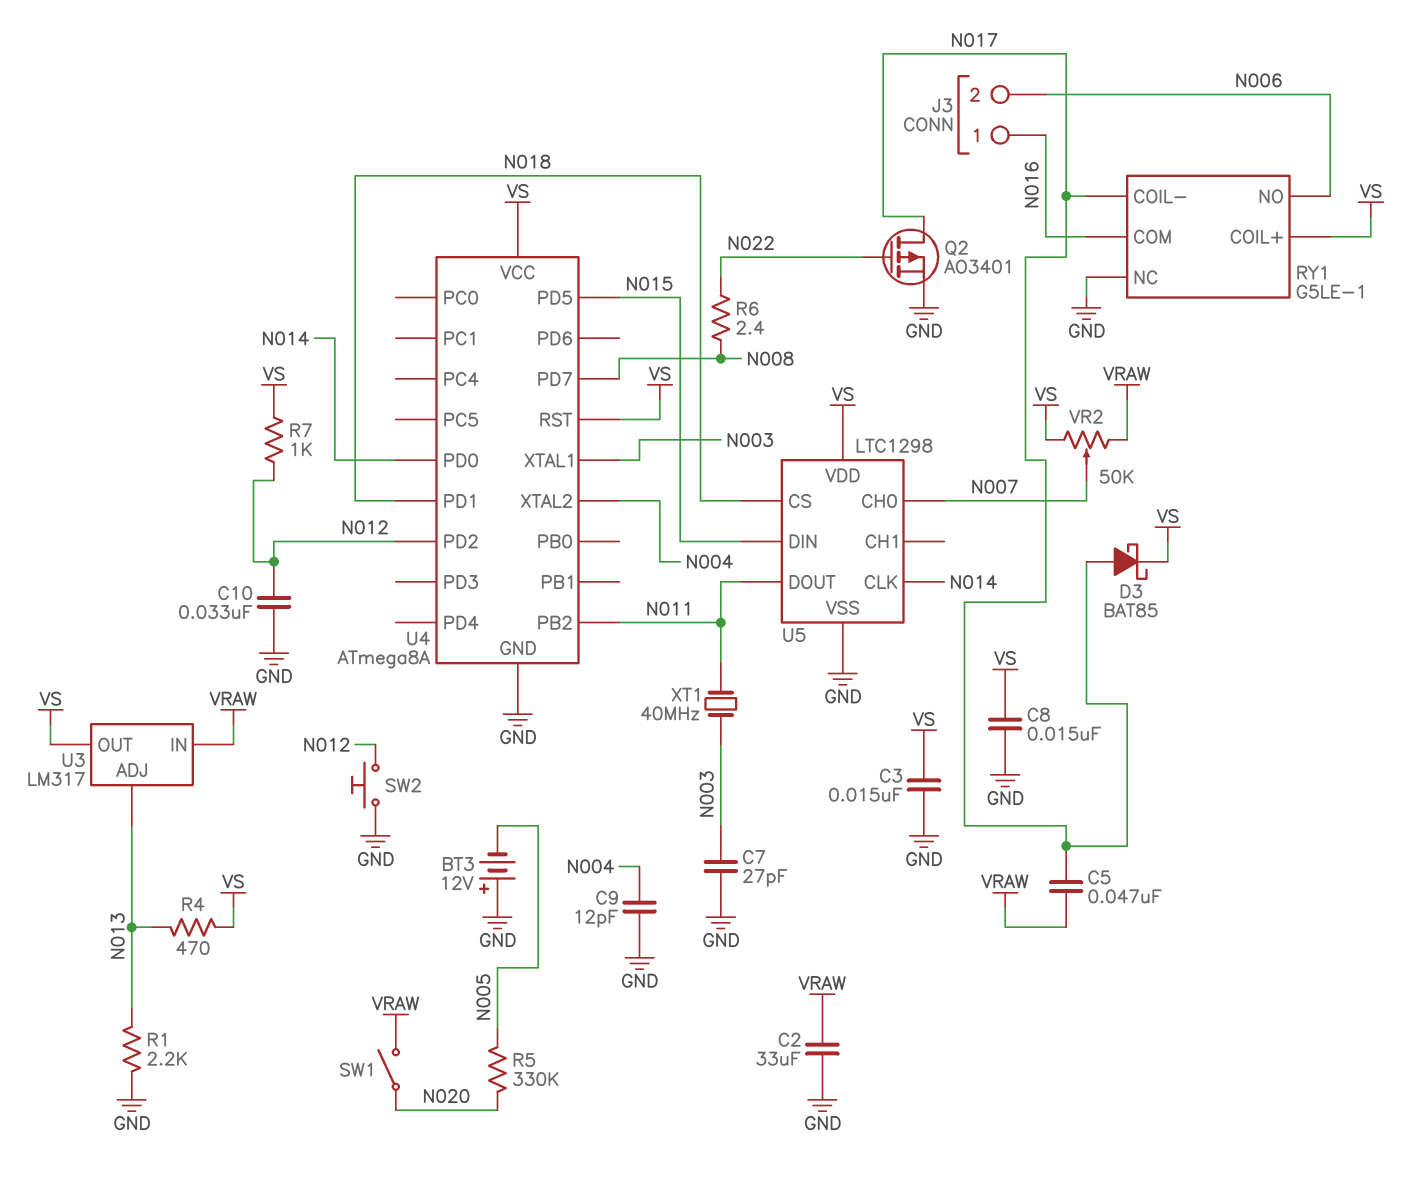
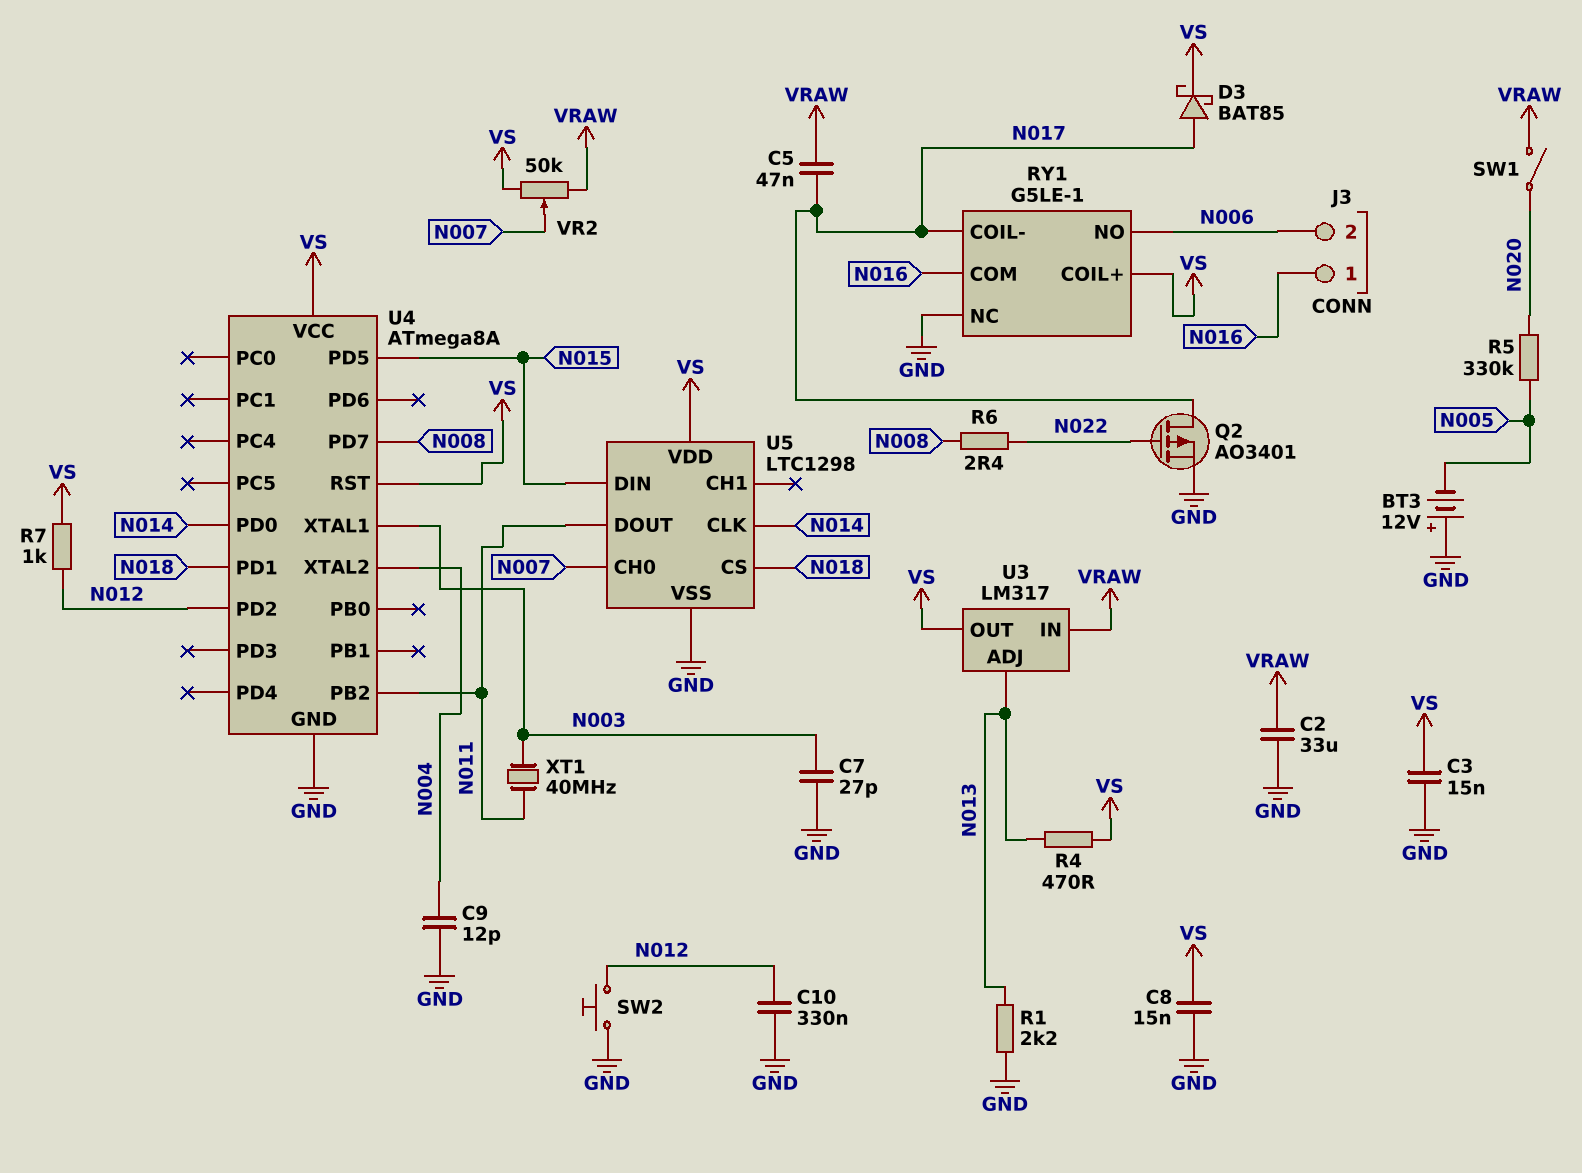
C10: 33nF (GND, N012) -> 330nF (GND, N012)

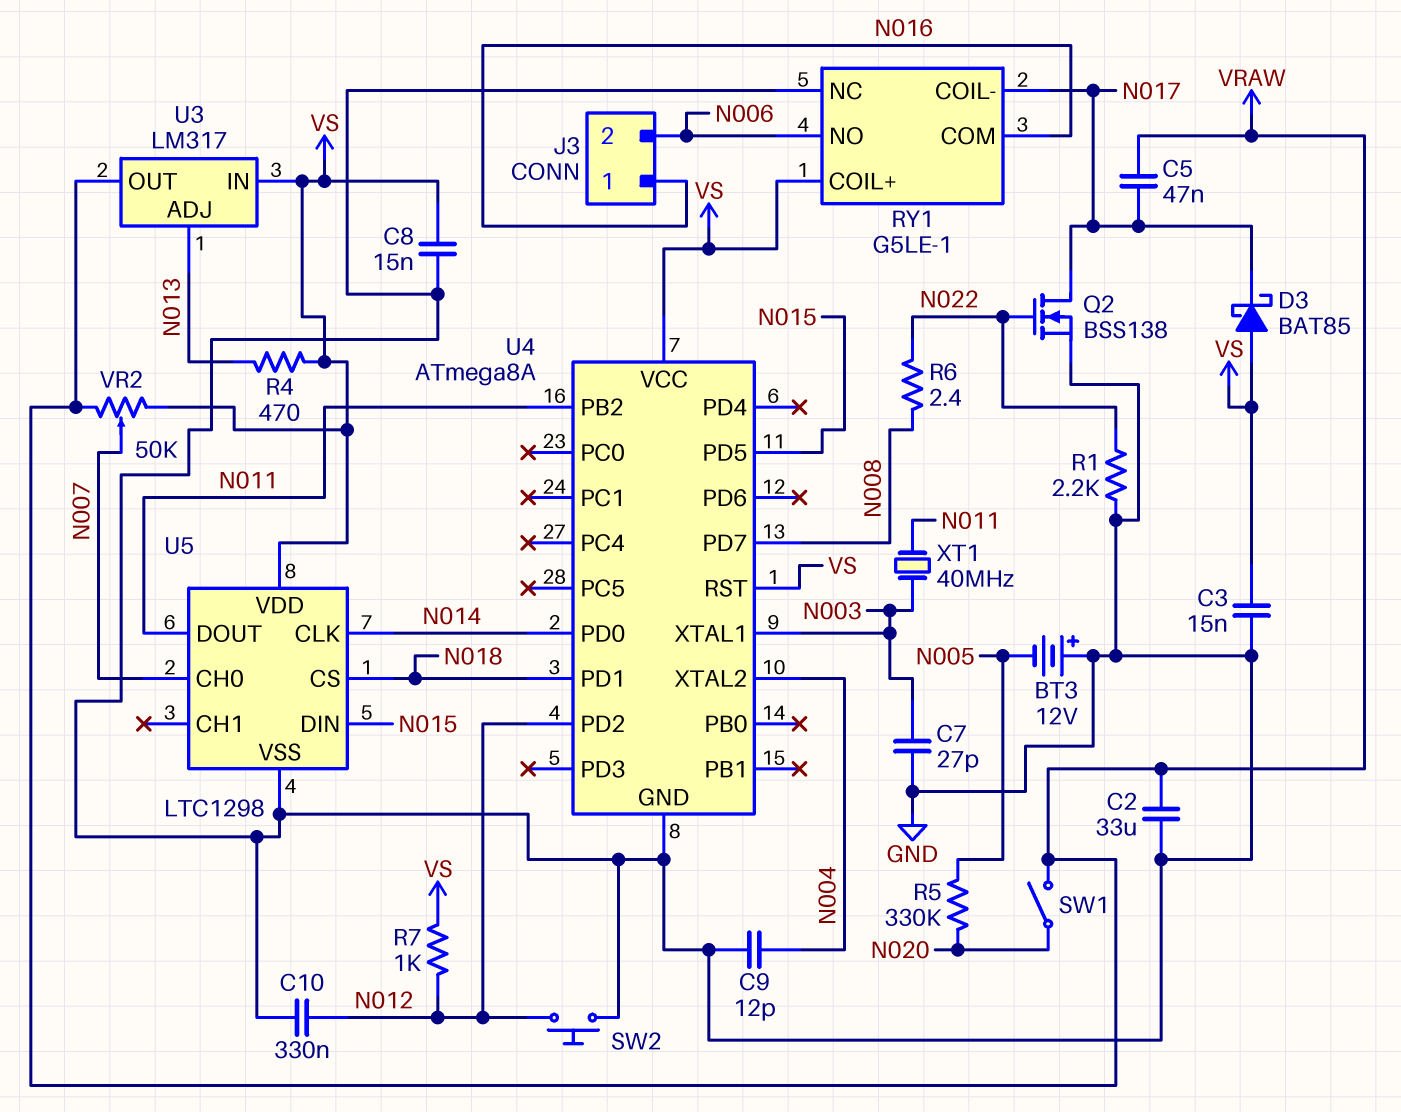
D3: schottky BAT85 (A N017, K VS) -> schottky BAT85 (A VS, K N017)
Q2: PMOS AO3401 (G N022, D N017, S GND) -> NMOS BSS138 (G N022, D N017, S GND)
R1: 2.2k (GND, N013) -> 2.2k (GND, N022)
U3 pin IN: VRAW -> VS
U3 pin OUT: VS -> VRAW

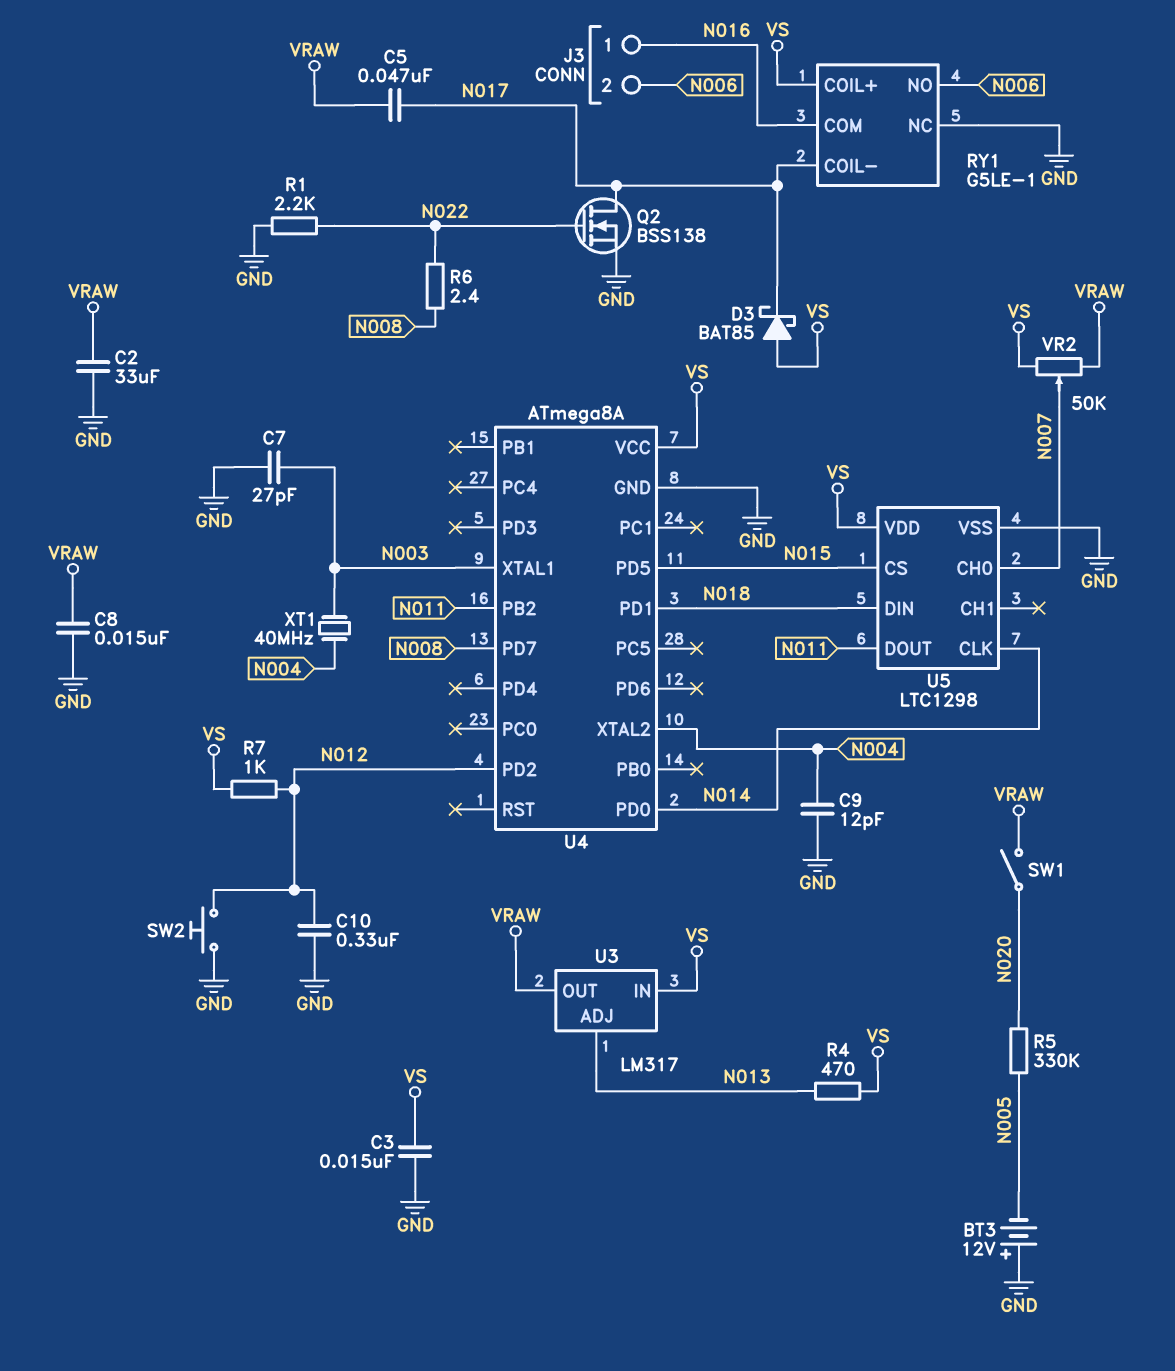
C8: 15nF (GND, VS) -> 15nF (GND, VRAW)
U4 pin RST: VS -> none
U5 pin CS: N018 -> N015
U5 pin DIN: N015 -> N018
XT1: 40MHz (N003, N011) -> 40MHz (N003, N004)

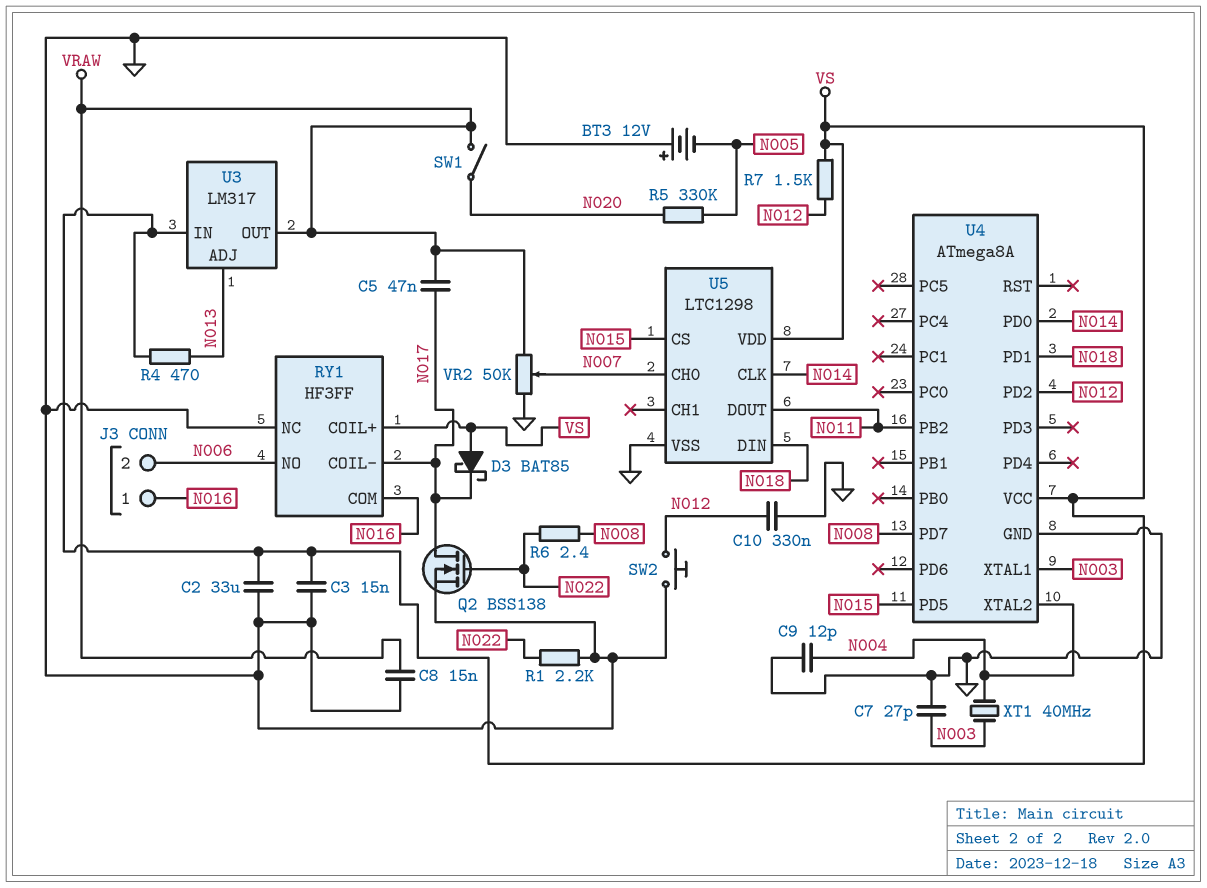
C2: 33uF (GND, VRAW) -> 33uF (GND, VS)
R7: 1k (N012, VS) -> 1.5k (N012, VS)
RY1: G5LE-1 -> HF3FF
VR2: 50k (VRAW, VS, wiper N007) -> 50k (GND, VRAW, wiper N007)

